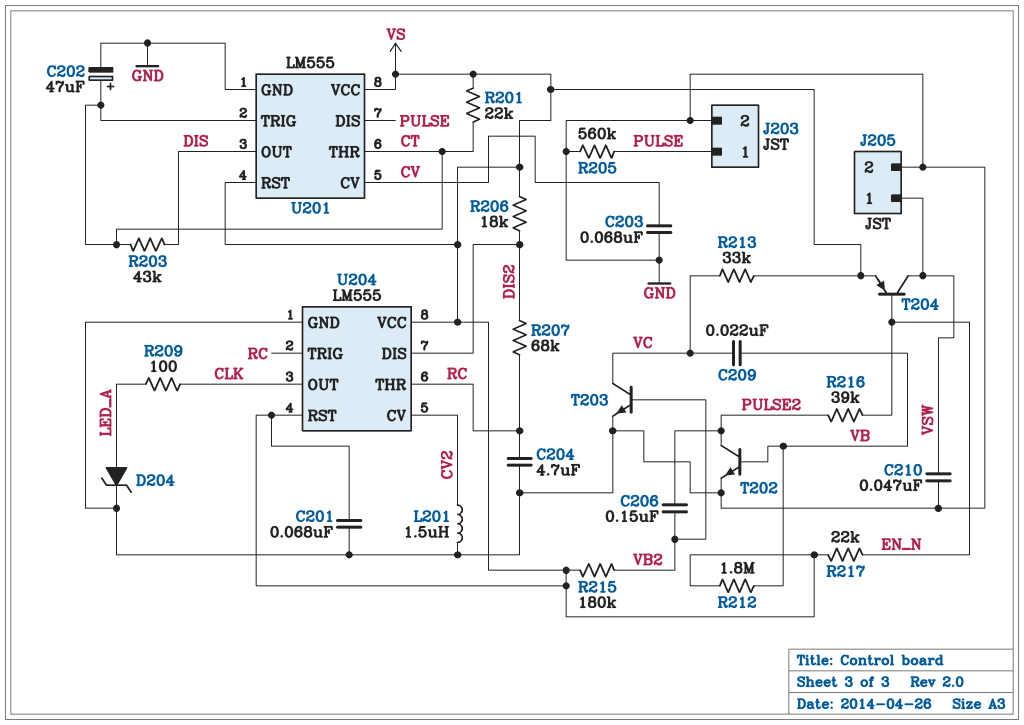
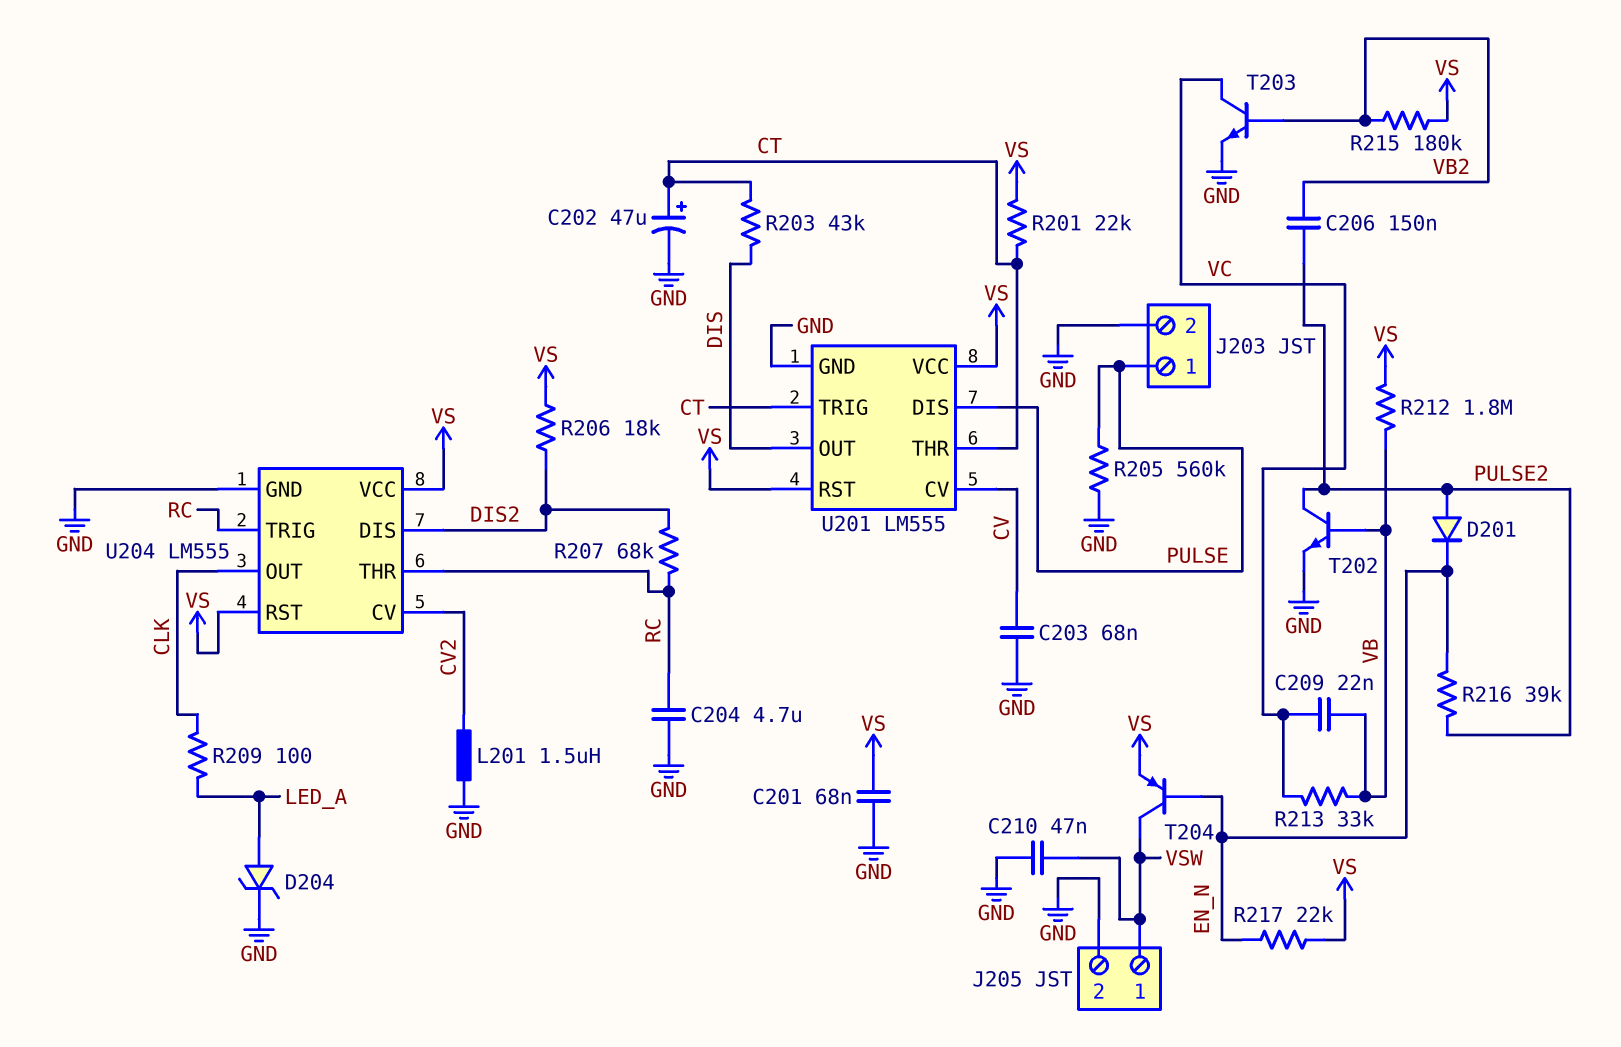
D201: none -> diode (A PULSE2, K EN_N)
R213: 33k (VC, VS) -> 33k (VB, VC)

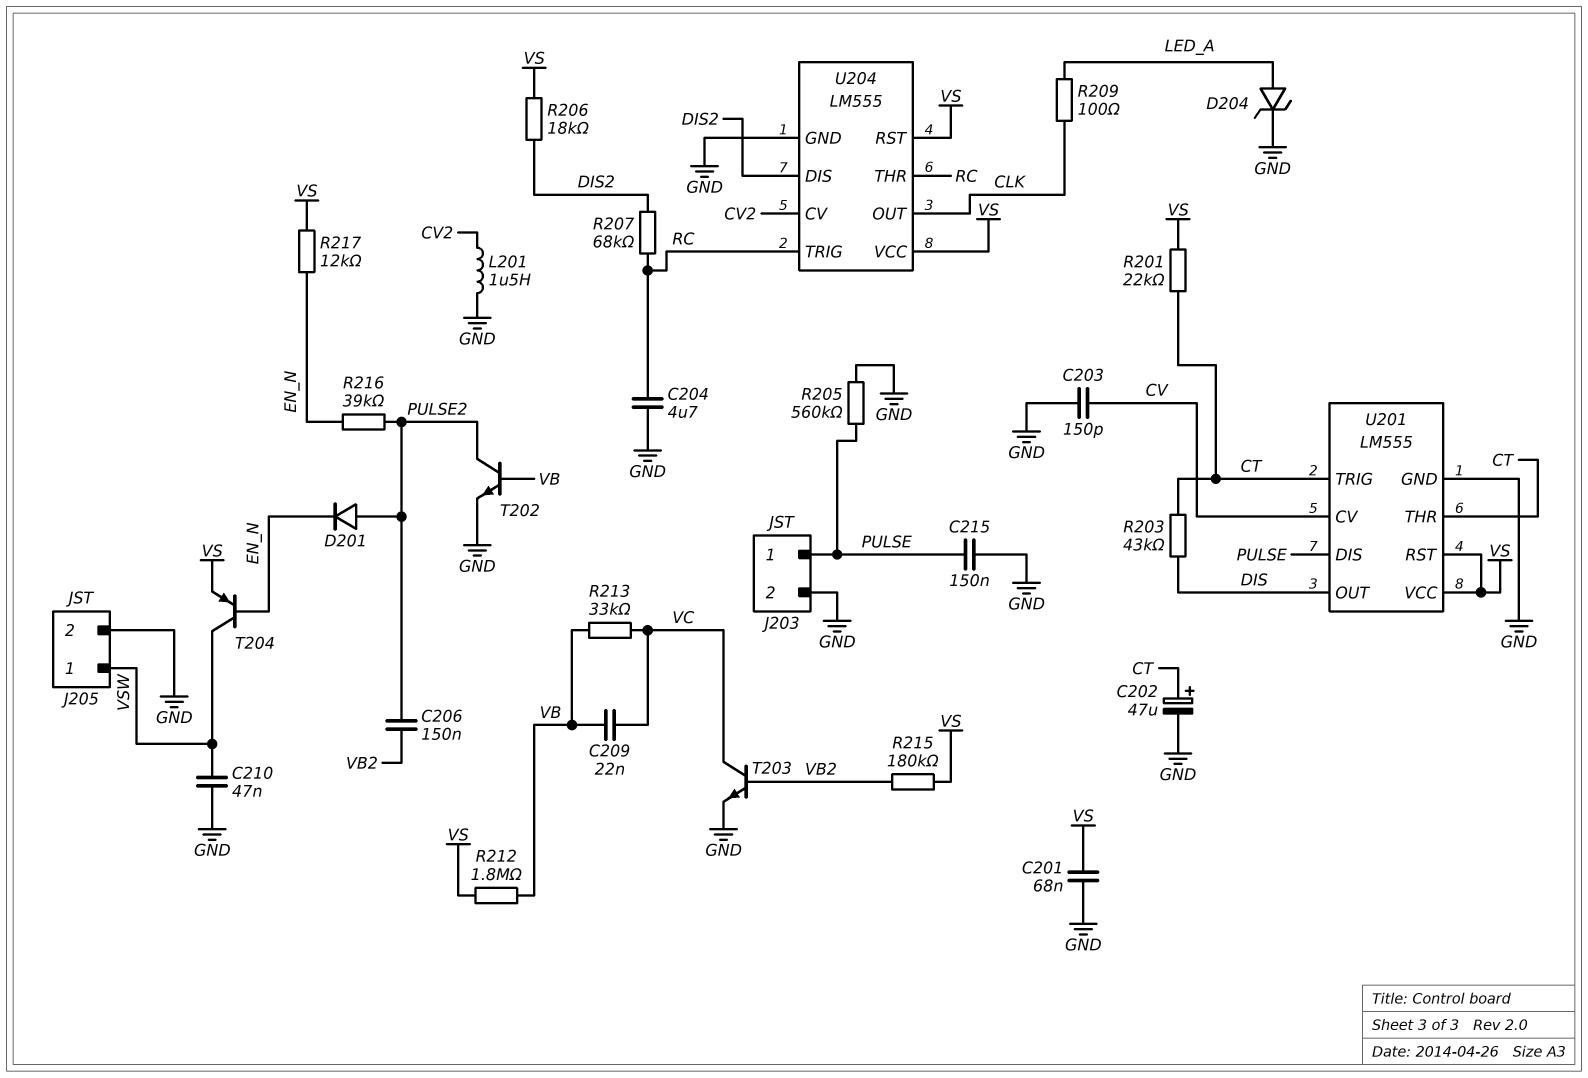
C203: 68nF (CV, GND) -> 150pF (CV, GND)
C215: none -> 150nF (GND, PULSE)
R217: 22k (EN_N, VS) -> 12k (EN_N, VS)

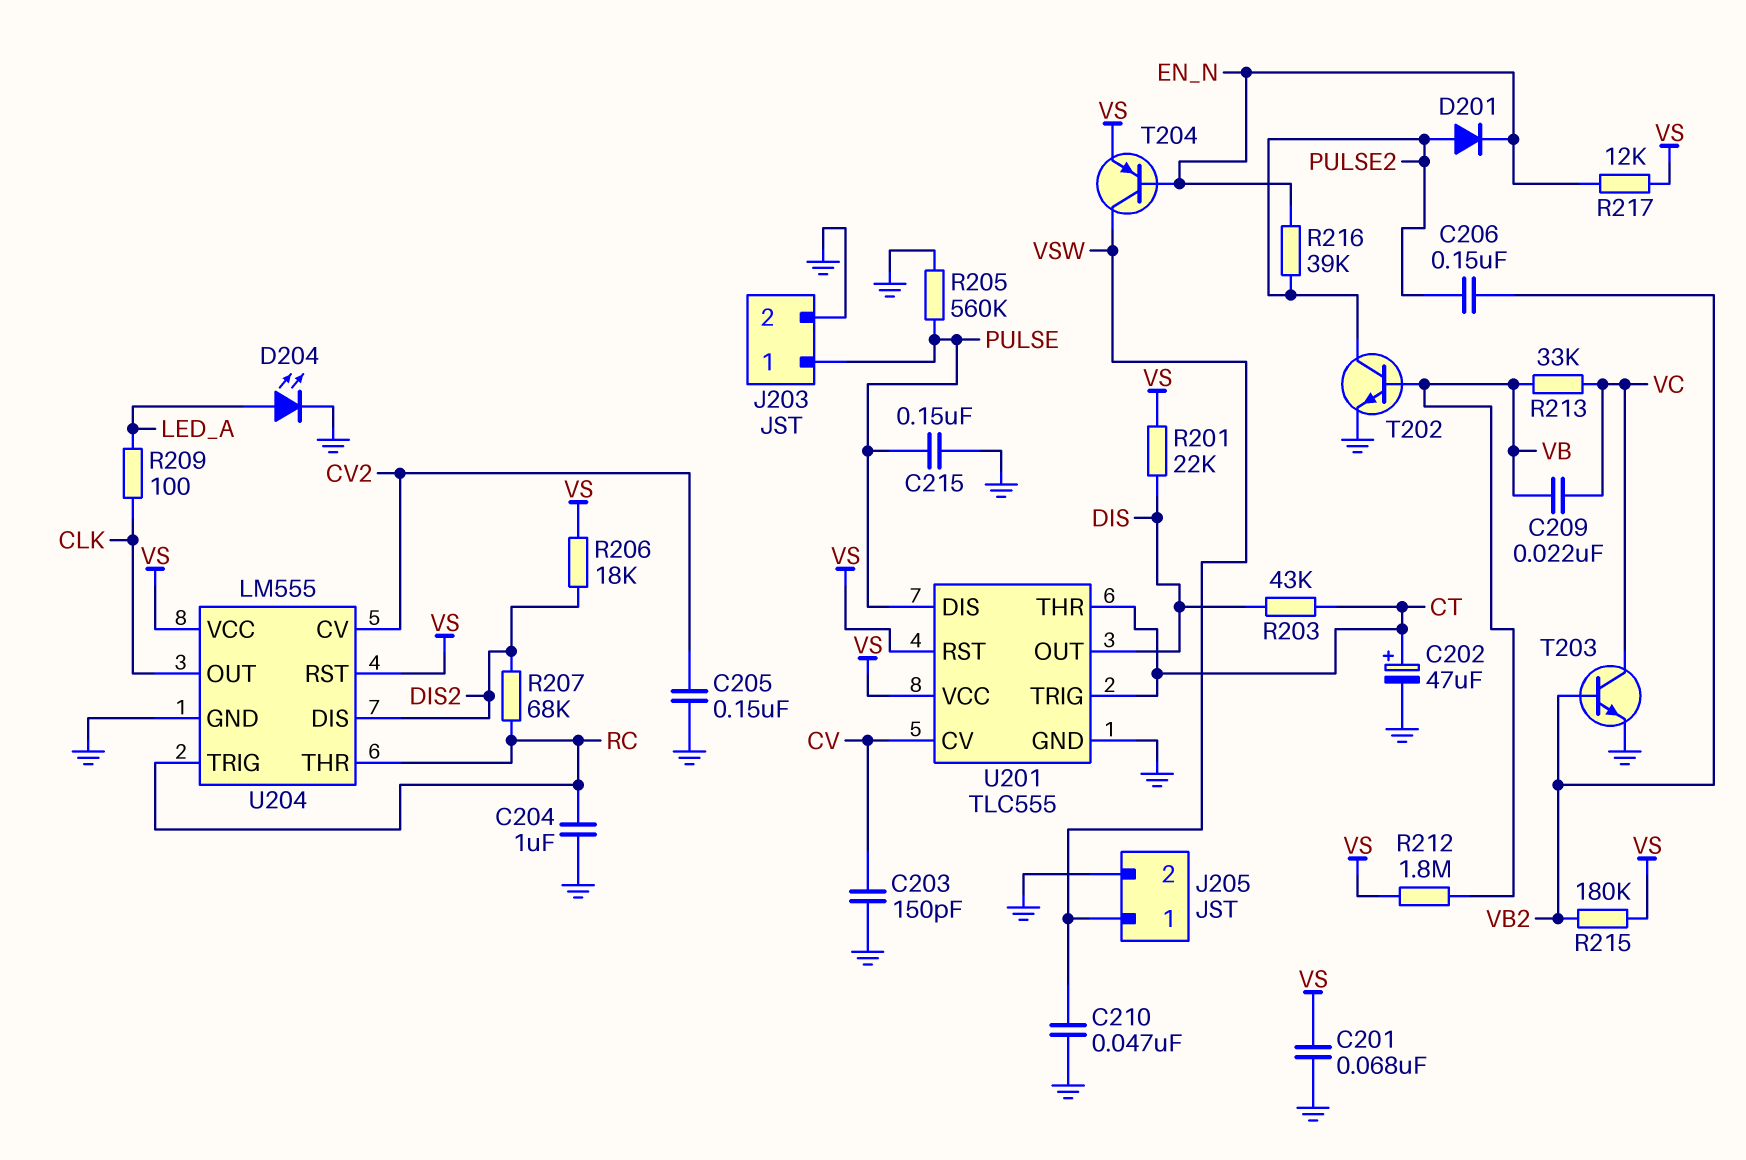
C204: 4.7uF (GND, RC) -> 1uF (GND, RC)
C205: none -> 150nF (CV2, GND)
D204: zener (A LED_A, K GND) -> LED (A LED_A, K GND)
L201: 1.5uH (CV2, GND) -> none
R201: 22k (CT, VS) -> 22k (DIS, VS)
U201: LM555 -> TLC555

